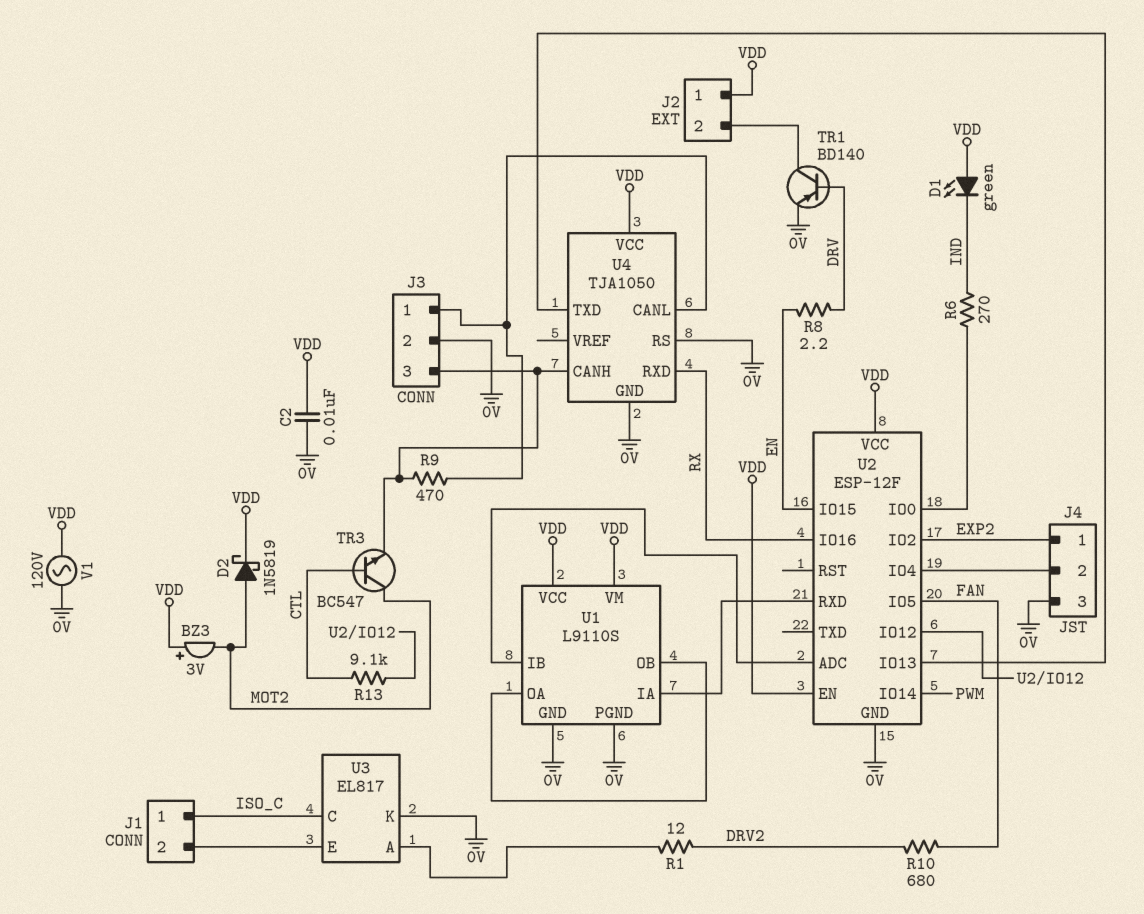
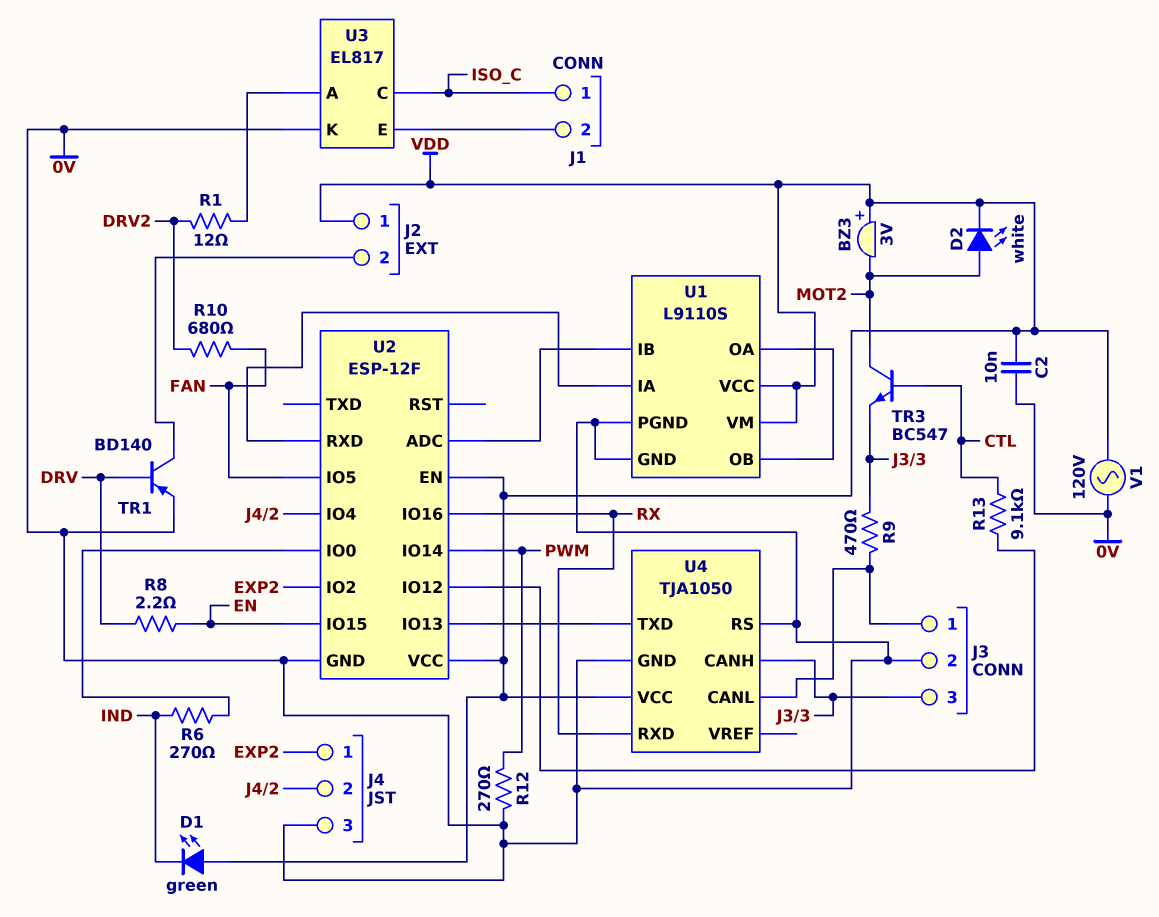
D2: schottky 1N5819 (A MOT2, K VDD) -> LED white (A MOT2, K VDD)
R12: none -> 270 (0V, PWM)

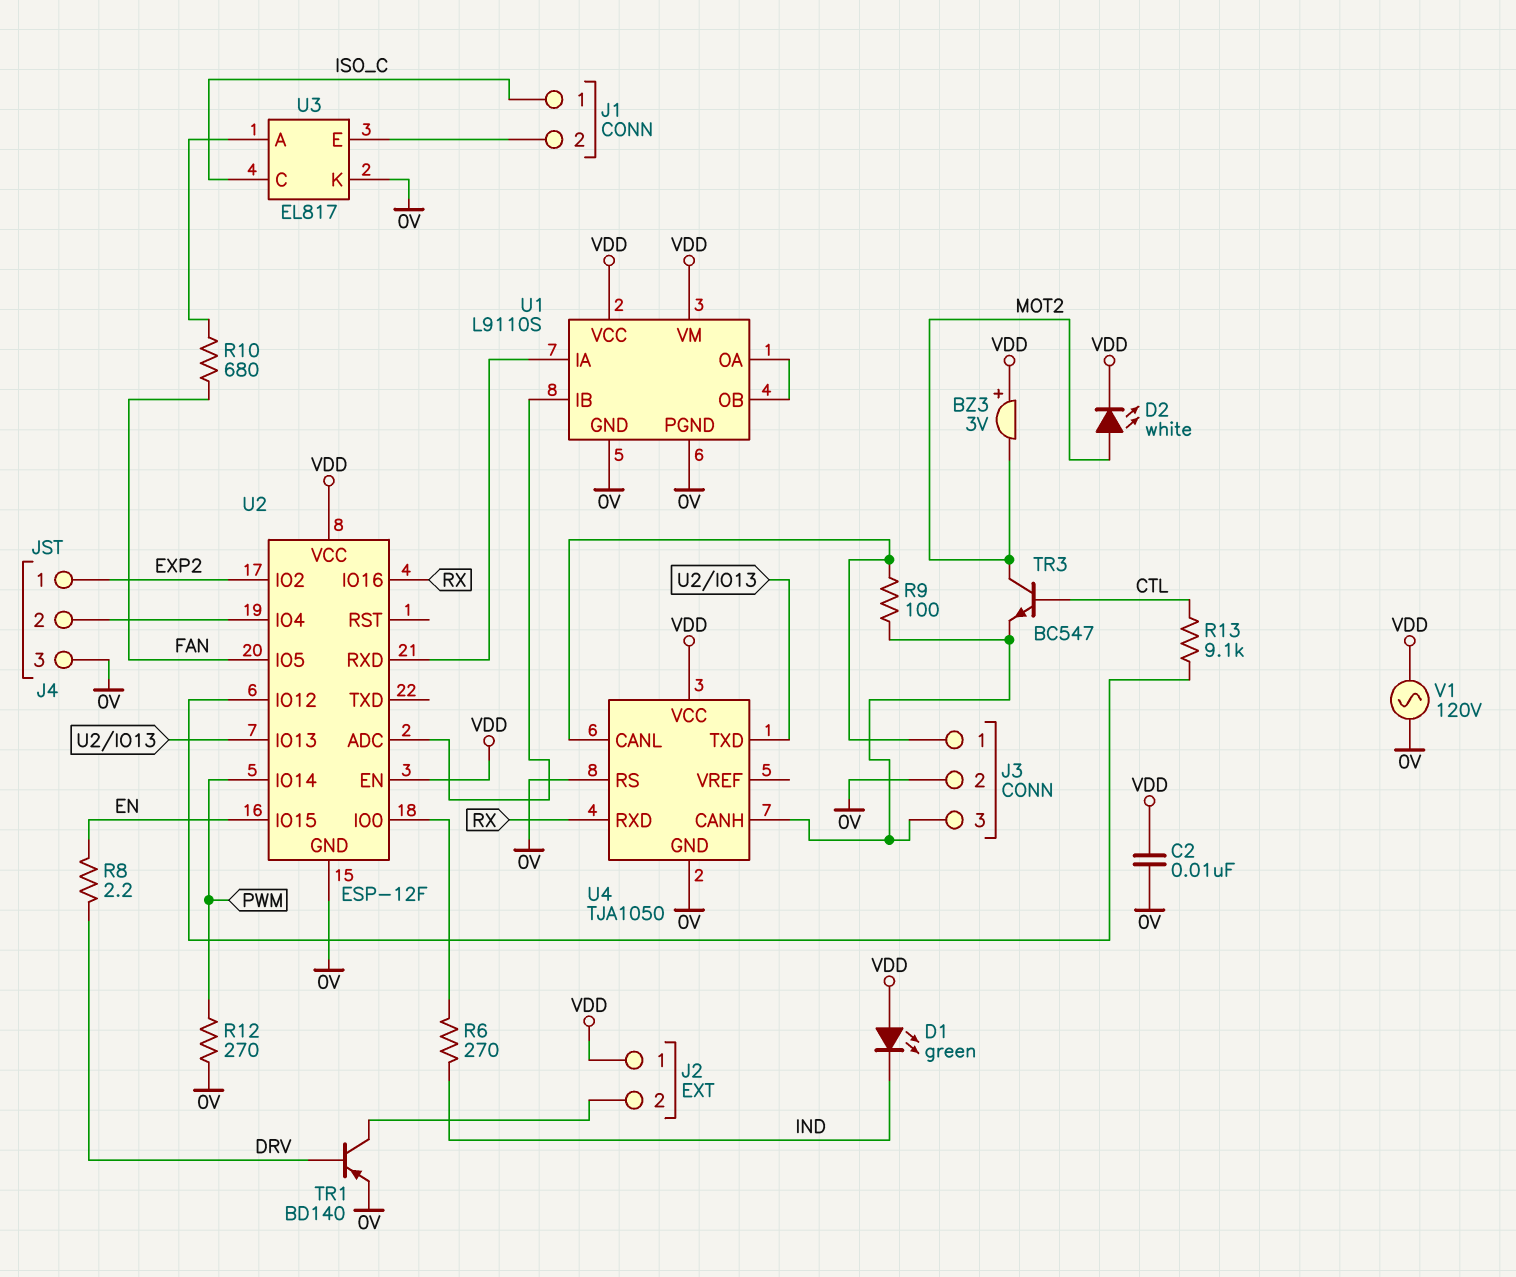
R1: 12 (DRV2, U3/A) -> none
R9: 470 (J3/1, J3/3) -> 100 (J3/1, J3/3)
R10: 680 (DRV2, FAN) -> 680 (FAN, U3/A)

